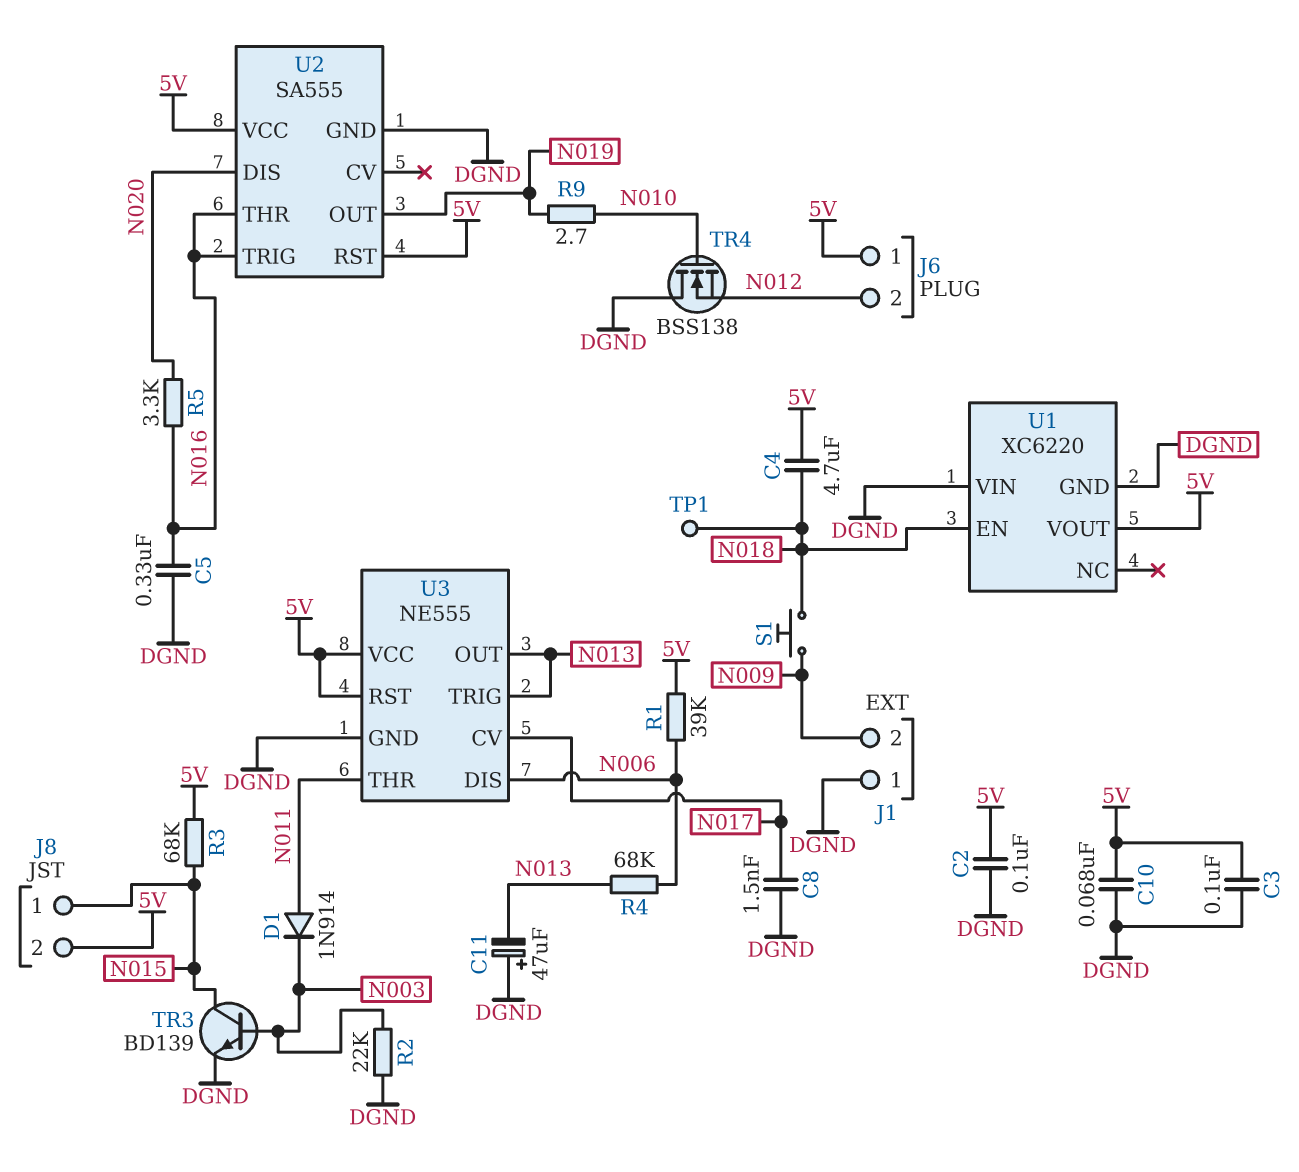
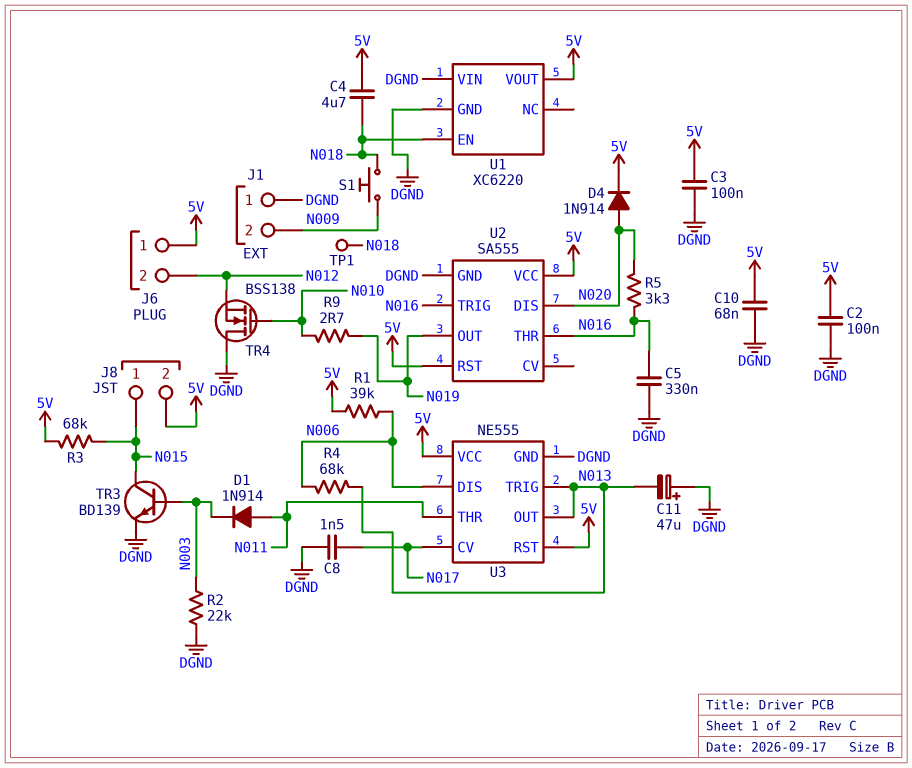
D4: none -> diode 1N914 (A N020, K 5V)

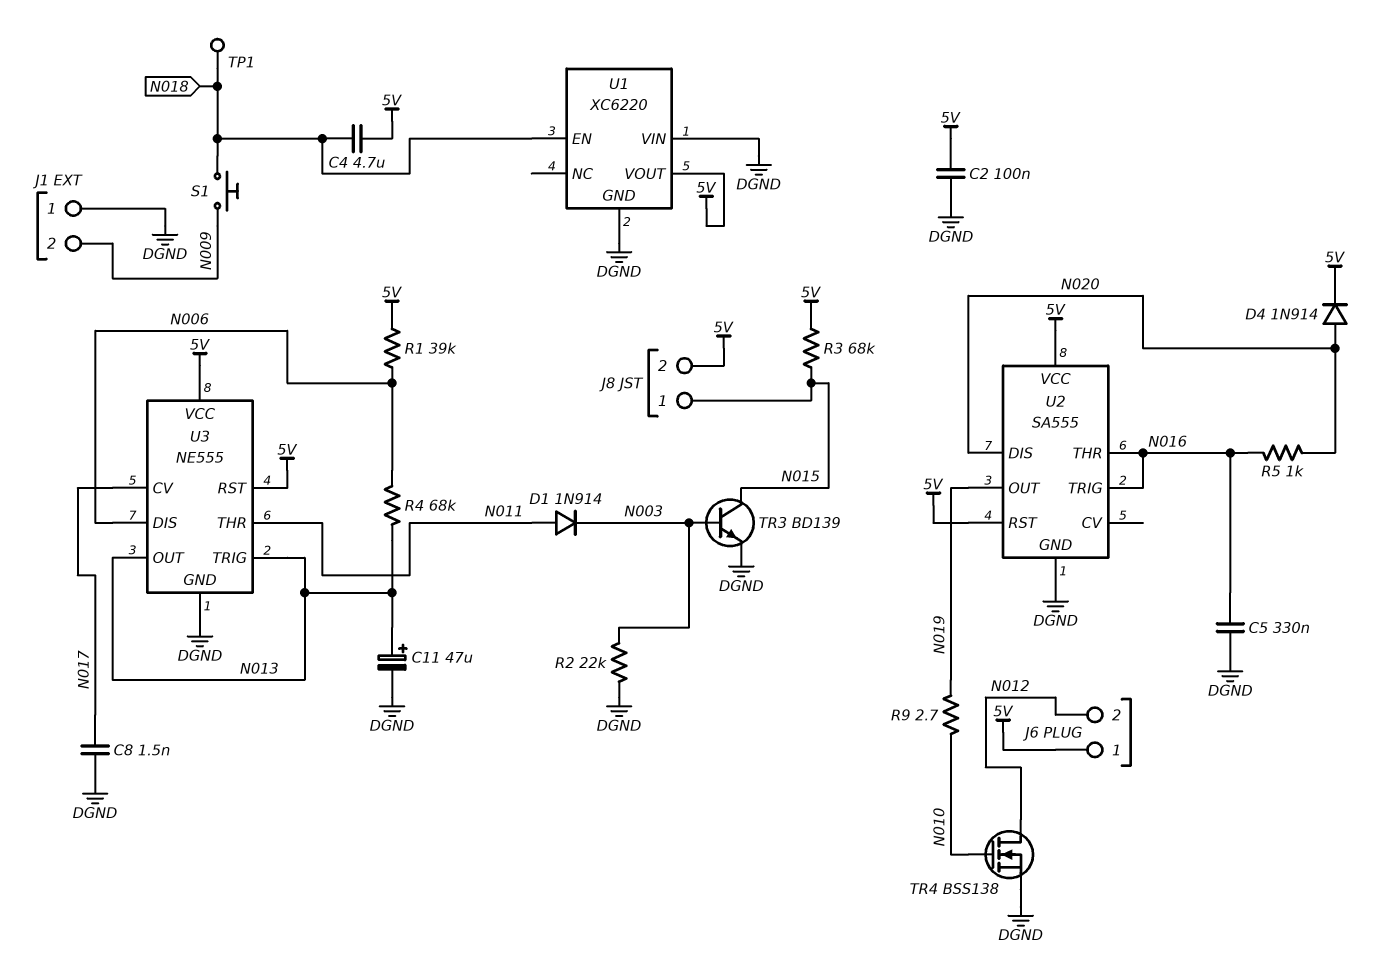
C3: 100nF (5V, DGND) -> none
C10: 68nF (5V, DGND) -> none
C11: 47uF (plus DGND, minus N013) -> 47uF (plus N013, minus DGND)
R5: 3.3k (N016, N020) -> 1k (N016, N020)
TR4: NMOS BSS138 (G N010, D DGND, S N012) -> NMOS BSS138 (G N010, D N012, S DGND)

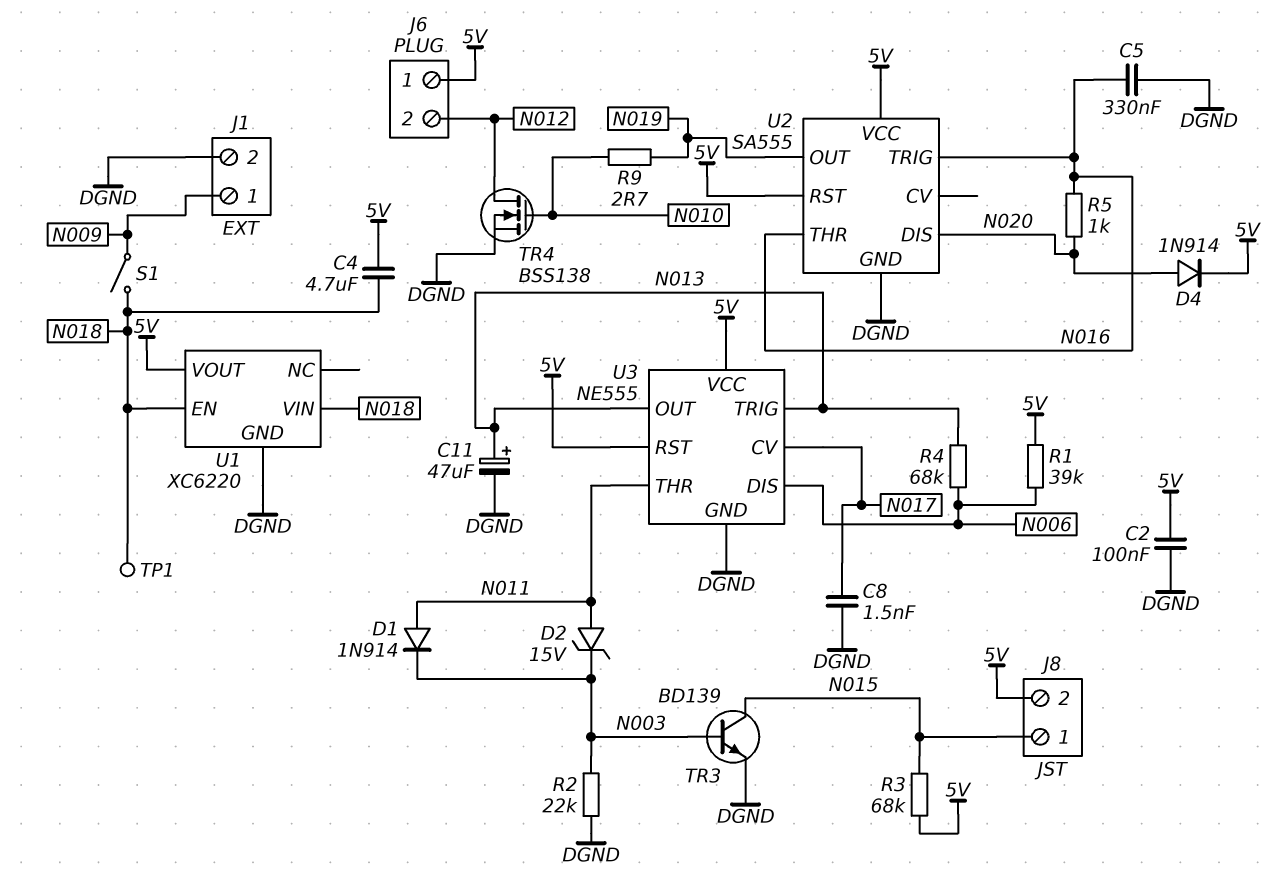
D2: none -> zener 15V (A N011, K N003)
J1 pin 1: DGND -> N009
J1 pin 2: N009 -> DGND
S1: button (N009, N018) -> switch (N009, N018)
U1 pin VIN: DGND -> N018

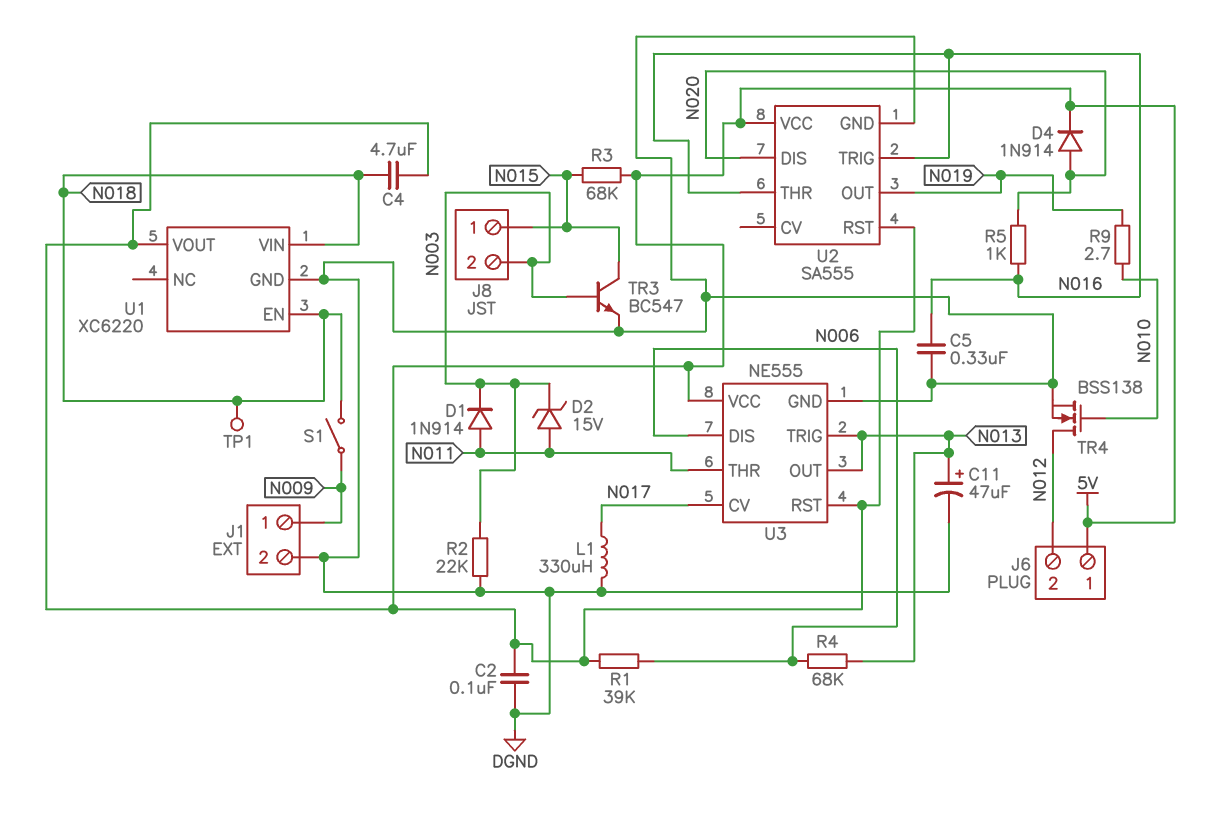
C8: 1.5nF (DGND, N017) -> none
J8 pin 2: 5V -> N003
L1: none -> 330uH (DGND, N017)
TR3: NPN BD139 (B N003, C N015, E DGND) -> NPN BC547 (B N003, C N015, E DGND)

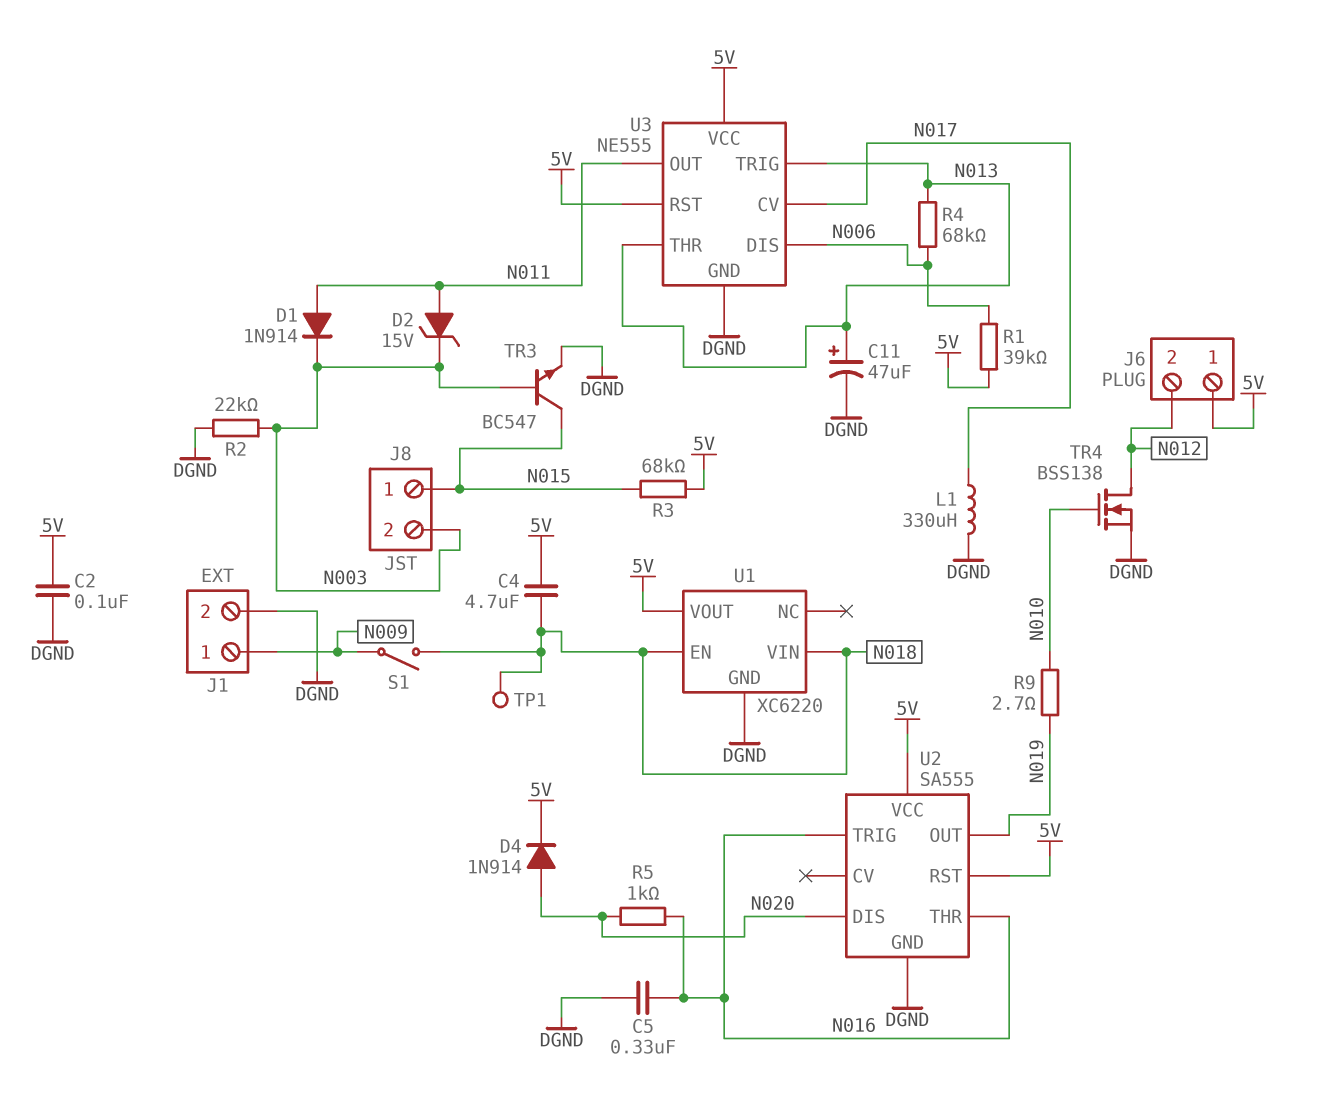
U3 pin OUT: N013 -> N011
U3 pin THR: N011 -> N013

